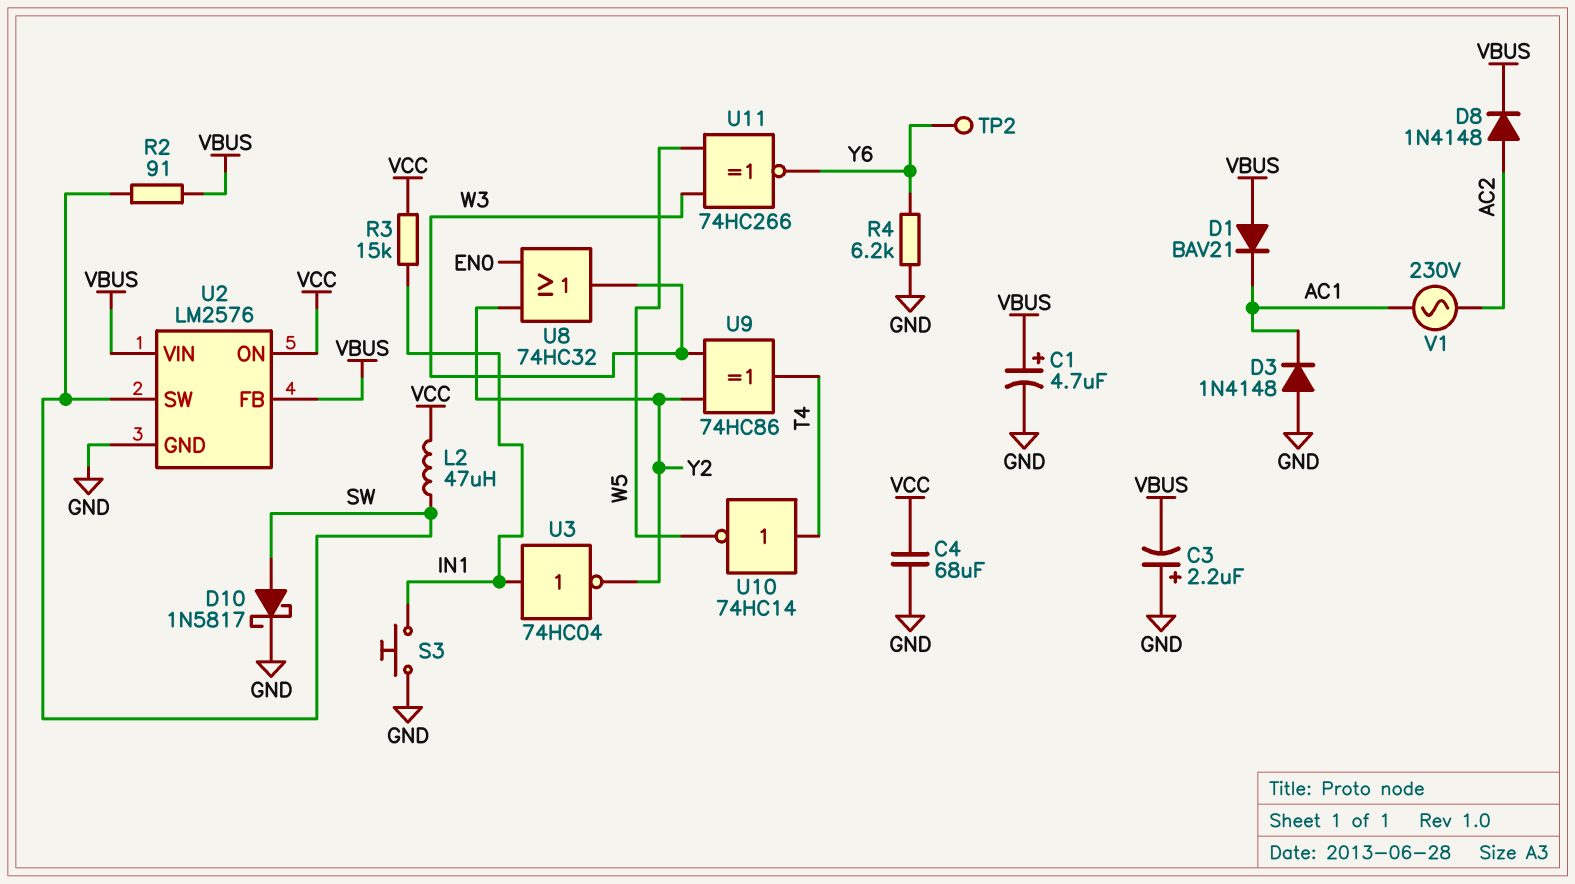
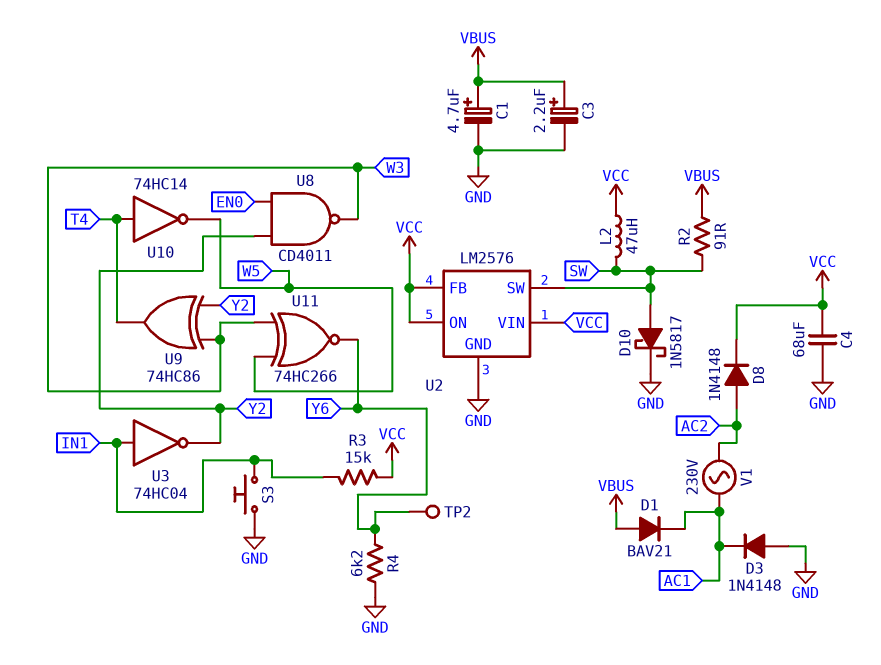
C3: 2.2uF (plus GND, minus VBUS) -> 2.2uF (plus VBUS, minus GND)
D8: diode 1N4148 (A AC2, K VBUS) -> diode 1N4148 (A AC2, K VCC)
U2 pin FB: VBUS -> VCC
U2 pin VIN: VBUS -> VCC
U8: OR 74HC32 (in EN0, in Y2, out W3) -> NAND CD4011 (in EN0, in Y2, out W3)

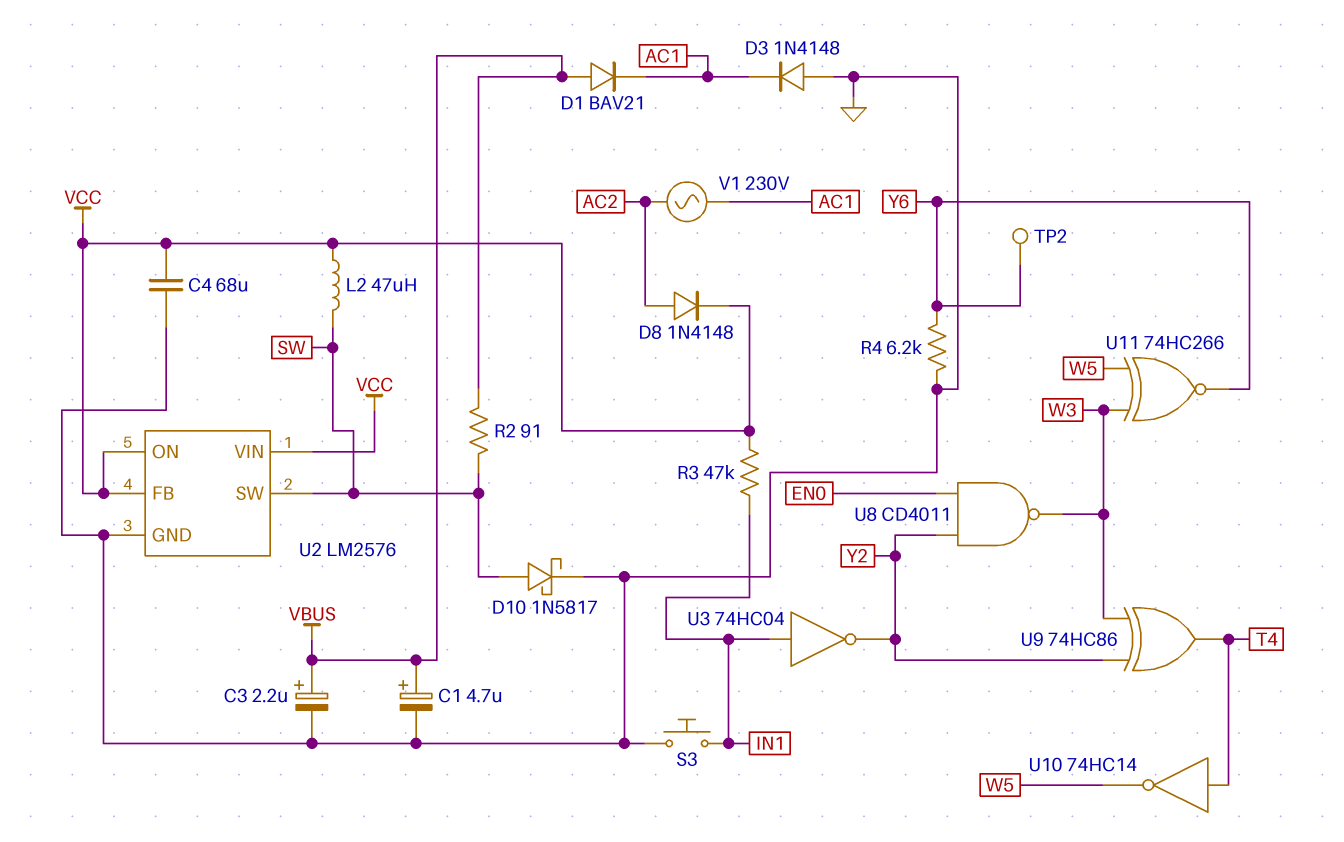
R3: 15k (IN1, VCC) -> 47k (IN1, VCC)

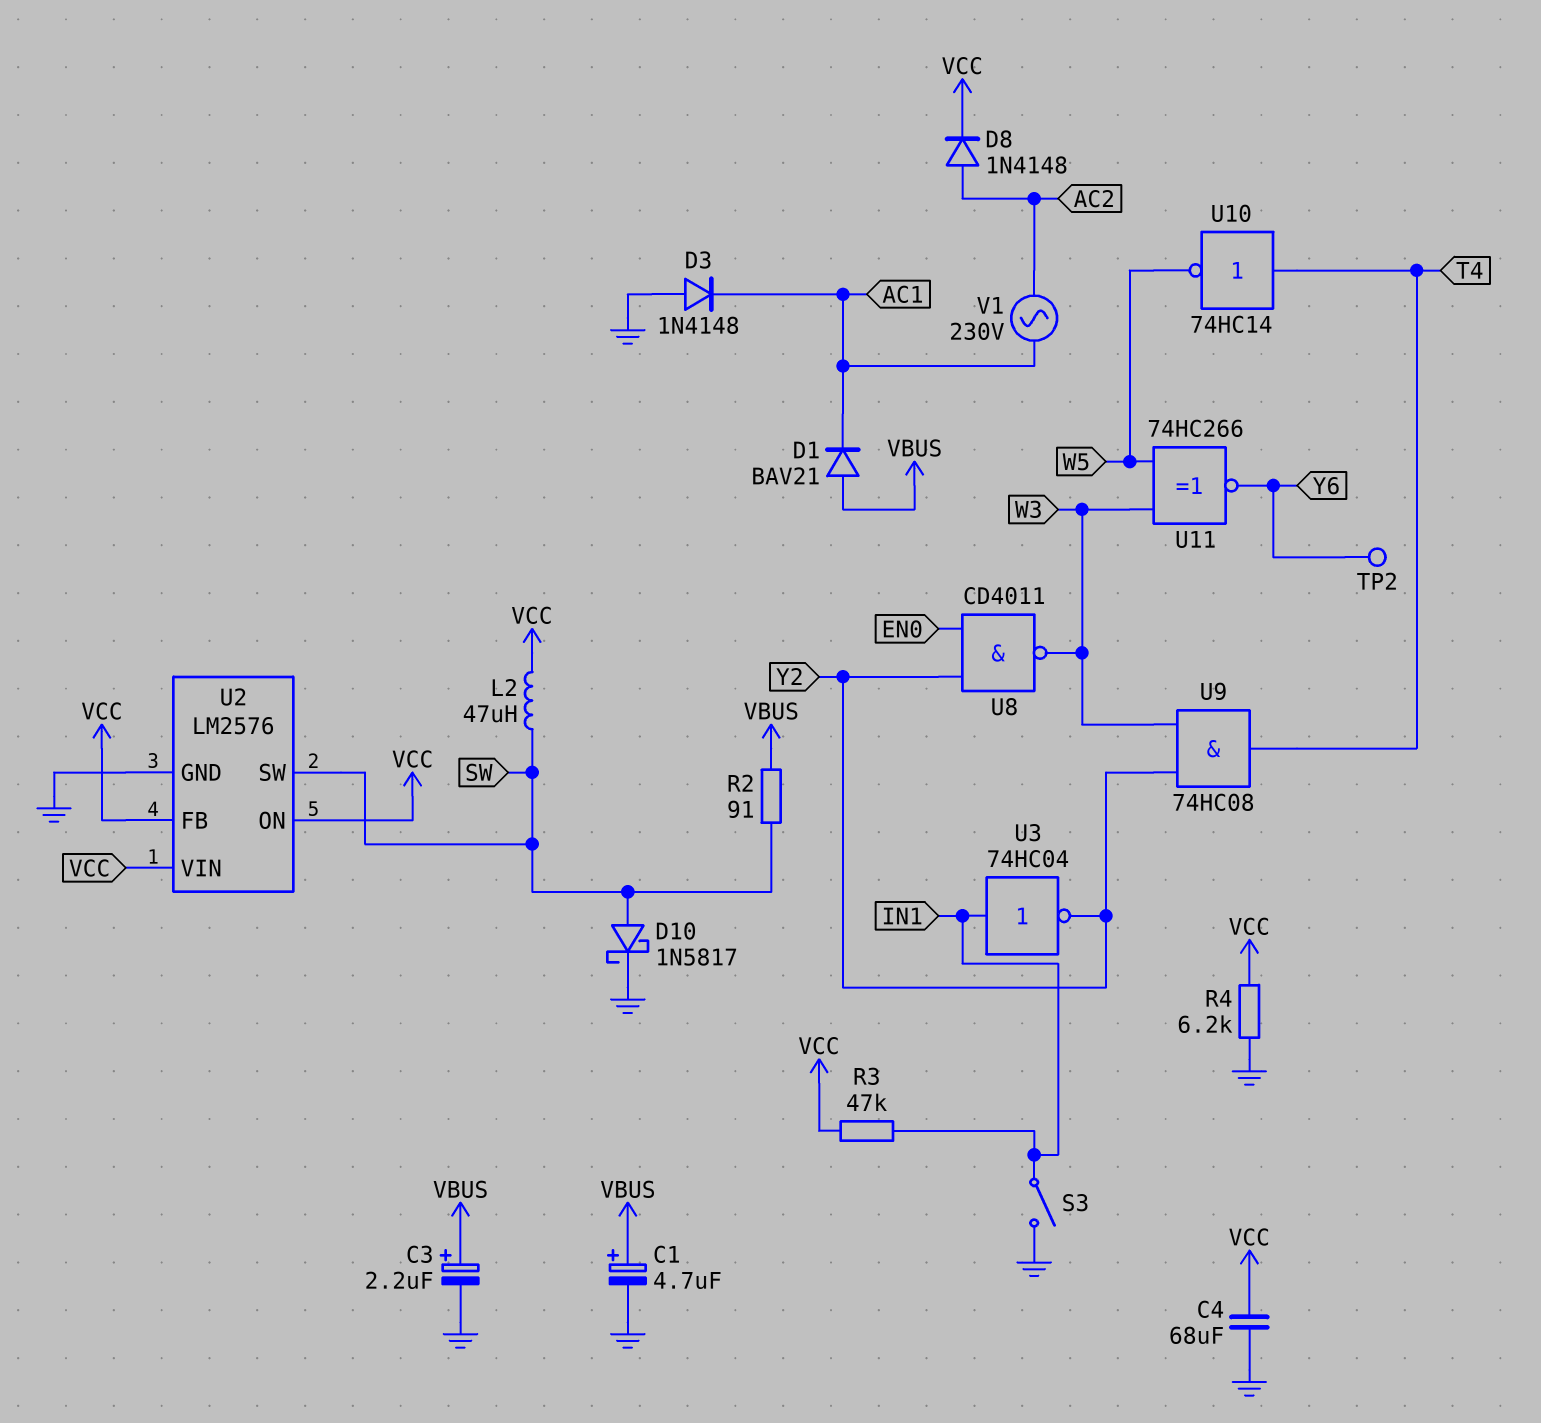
R4: 6.2k (GND, Y6) -> 6.2k (GND, VCC)
S3: button (GND, IN1) -> switch (GND, IN1)
U9: XOR 74HC86 (in W3, in Y2, out T4) -> AND 74HC08 (in W3, in Y2, out T4)

